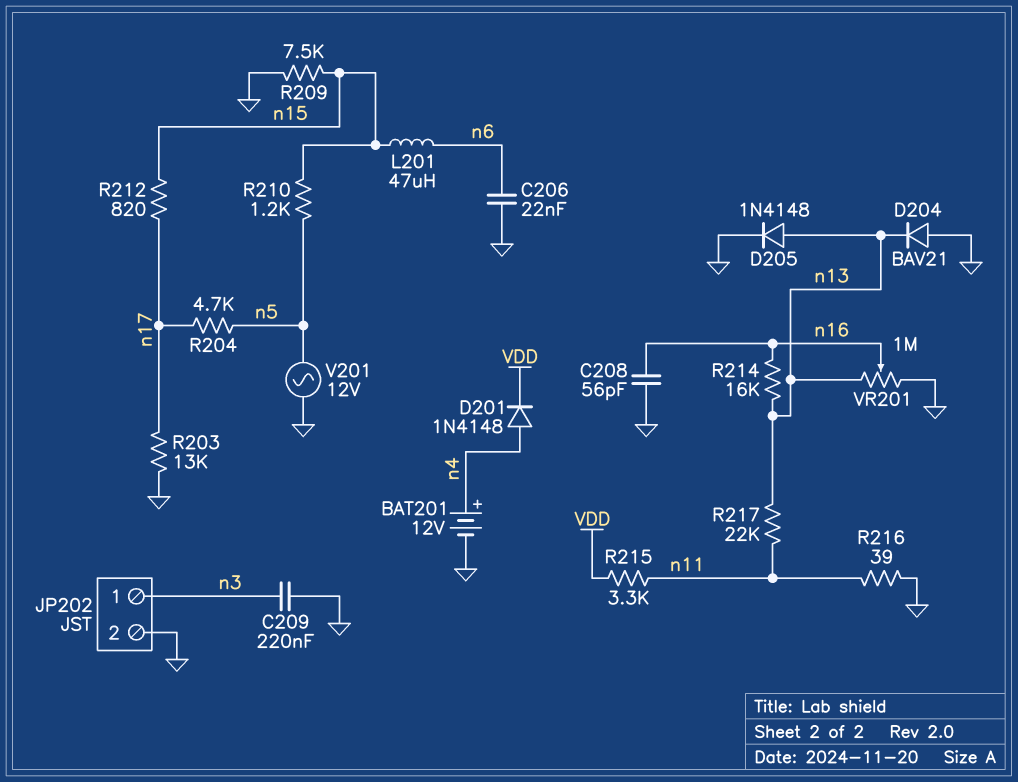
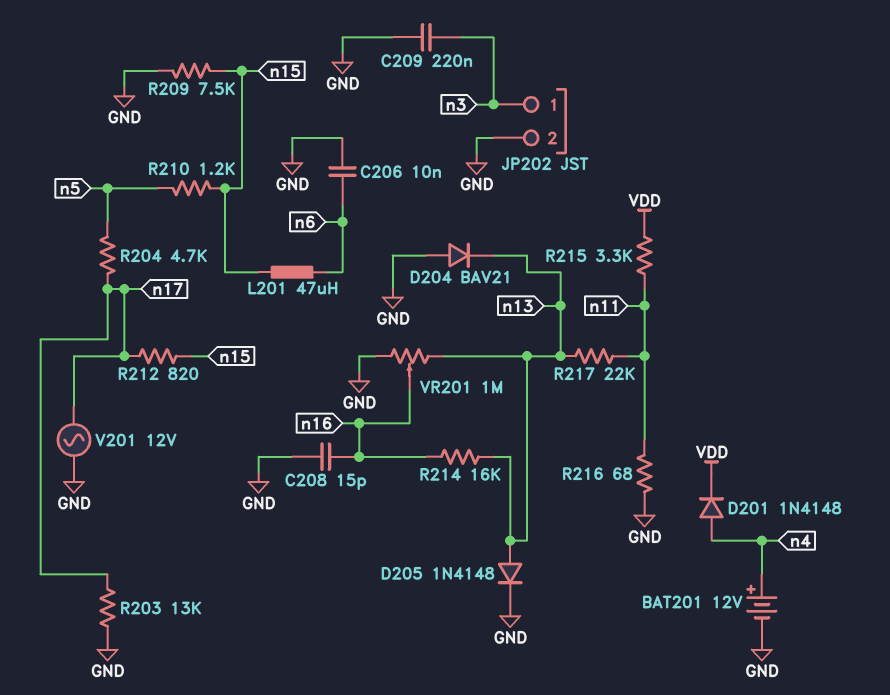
C206: 22nF (GND, n6) -> 10nF (GND, n6)
C208: 56pF (GND, n16) -> 15pF (GND, n16)
R216: 39 (GND, n11) -> 68 (GND, n11)
V201: AC 12V (GND, n5) -> AC 12V (GND, n17)

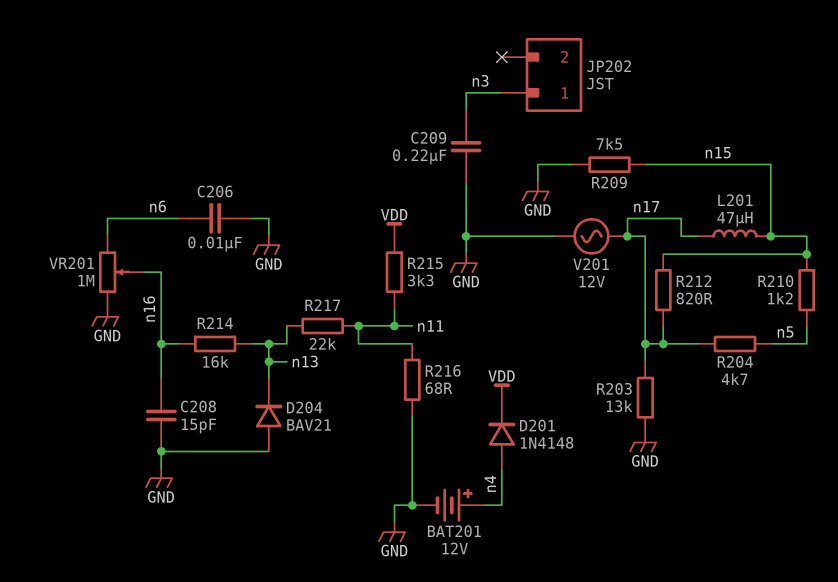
D205: diode 1N4148 (A n13, K GND) -> none
JP202 pin 2: GND -> none
L201: 47uH (n6, n15) -> 47uH (n15, n17)
VR201: 1M (GND, n13, wiper n16) -> 1M (GND, n6, wiper n16)

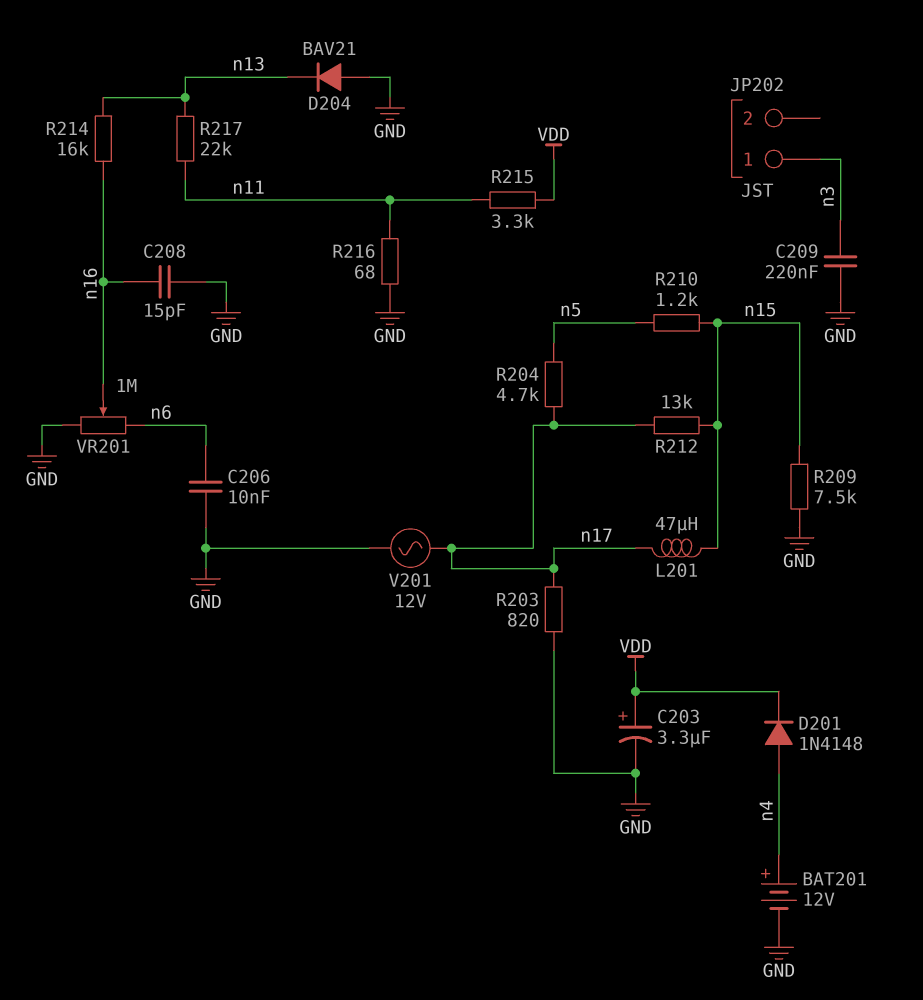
C203: none -> 3.3uF (plus VDD, minus GND)
R203: 13k (GND, n17) -> 820 (GND, n17)
R212: 820 (n15, n17) -> 13k (n15, n17)

